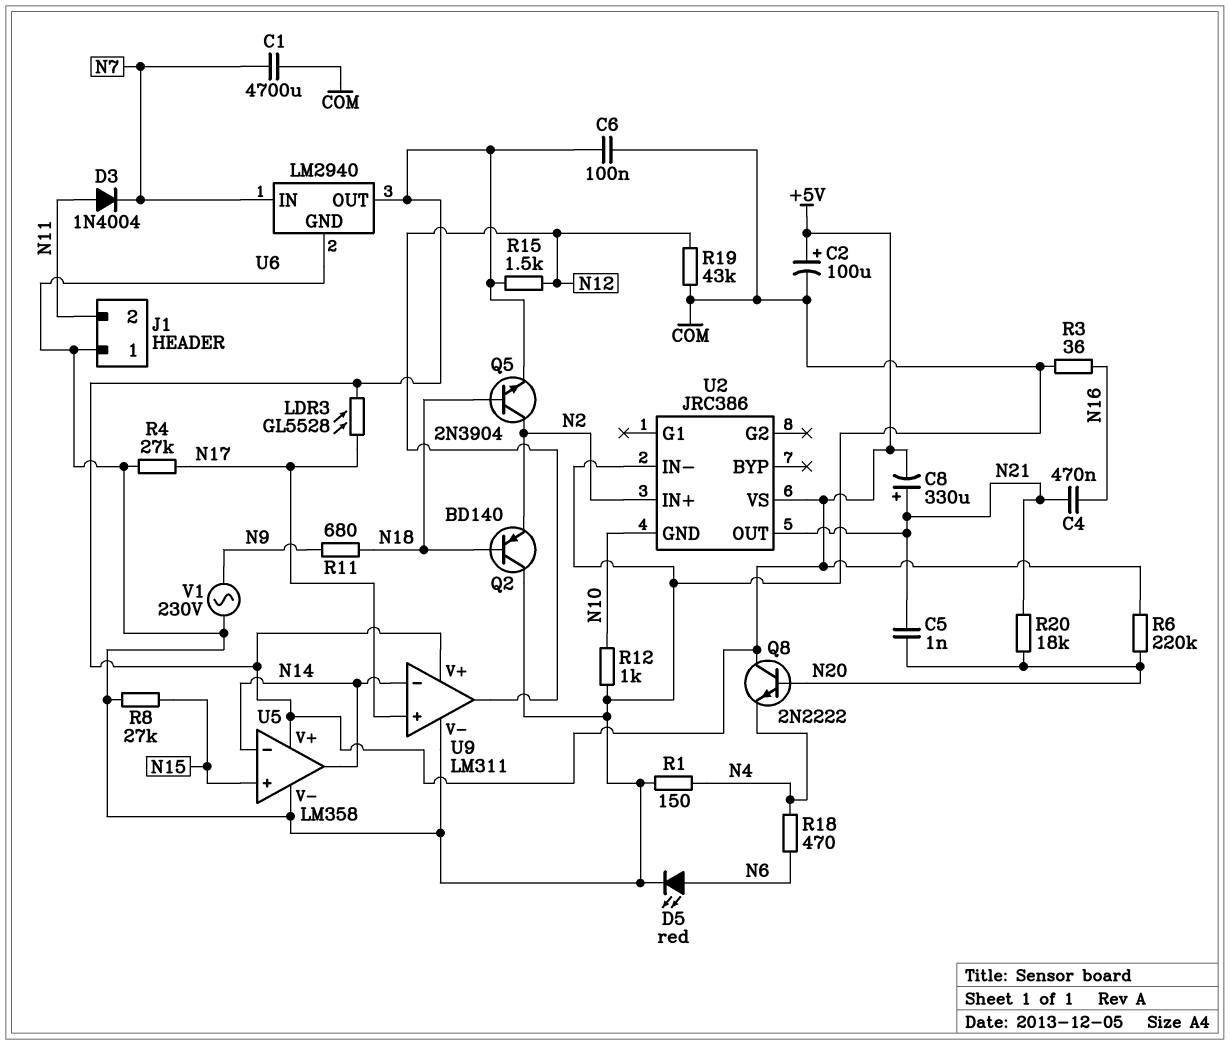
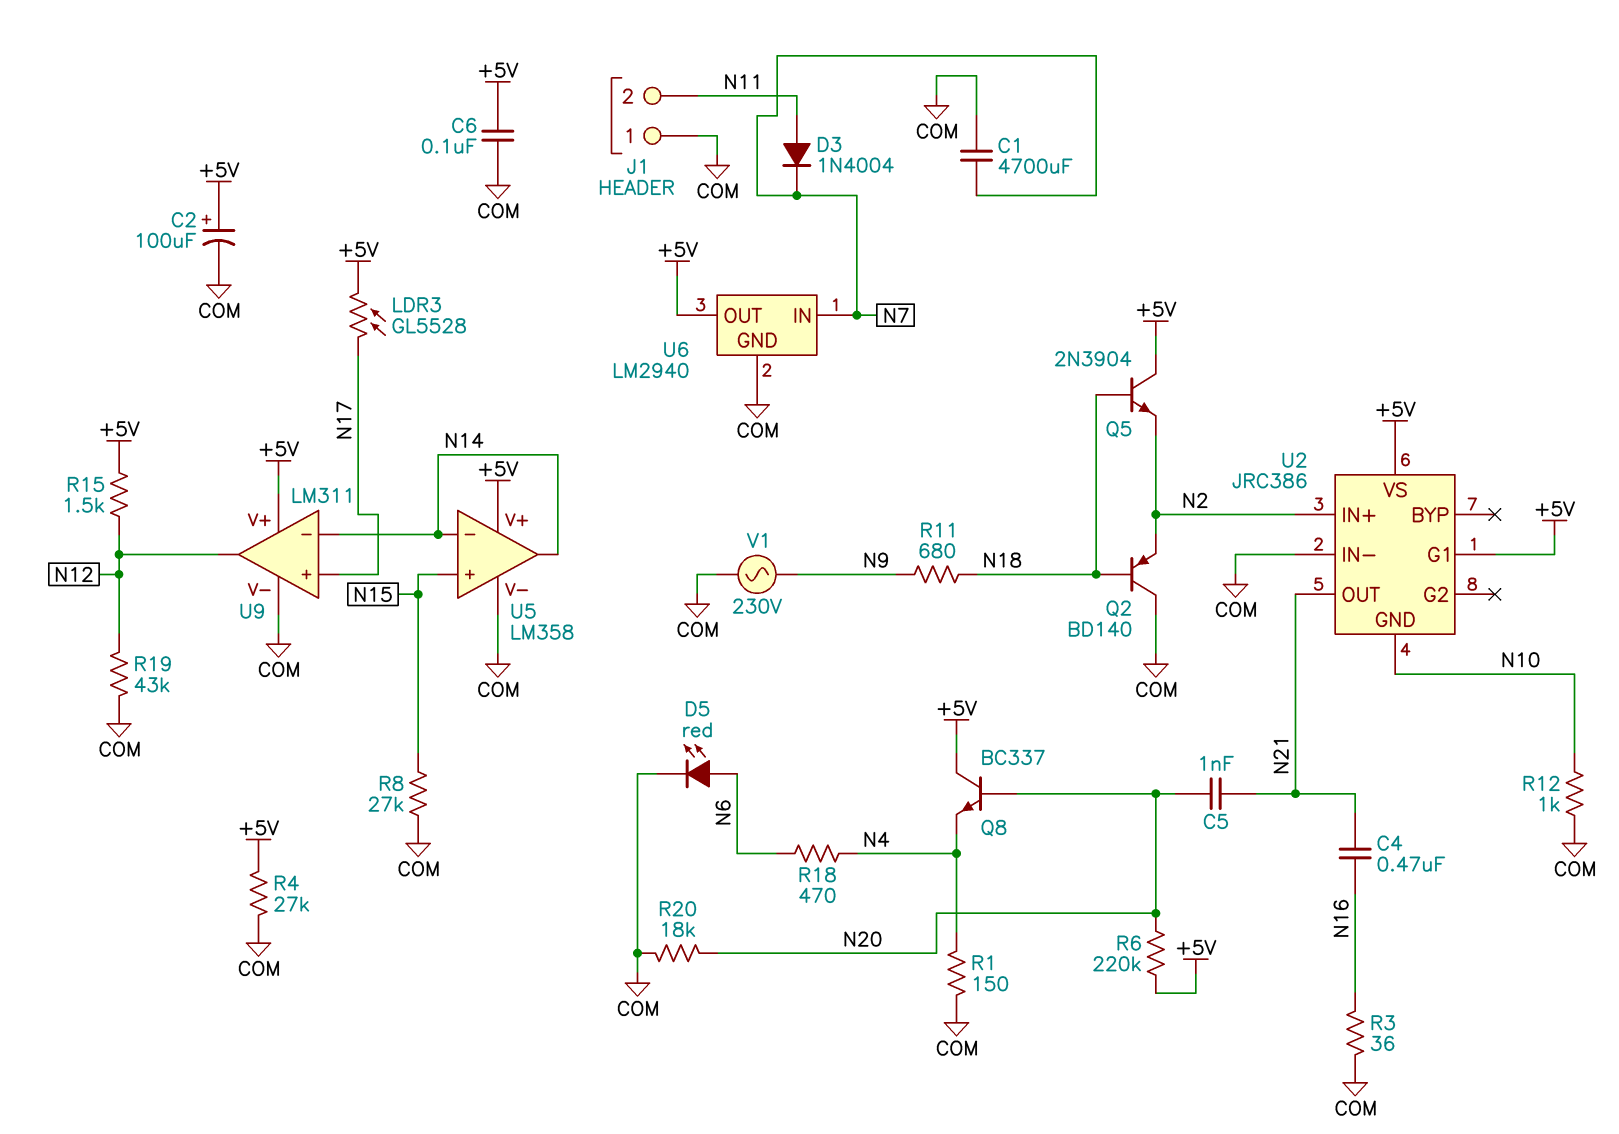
C8: 330uF (plus N21, minus +5V) -> none
Q5: NPN 2N3904 (B N18, C N2, E +5V) -> NPN 2N3904 (B N18, C +5V, E N2)
Q8: NPN 2N2222 (B N20, C +5V, E N4) -> NPN BC337 (B N20, C +5V, E N4)
R4: 27k (COM, N17) -> 27k (+5V, COM)
R20: 18k (N20, N21) -> 18k (COM, N20)
U2 pin G1: none -> +5V

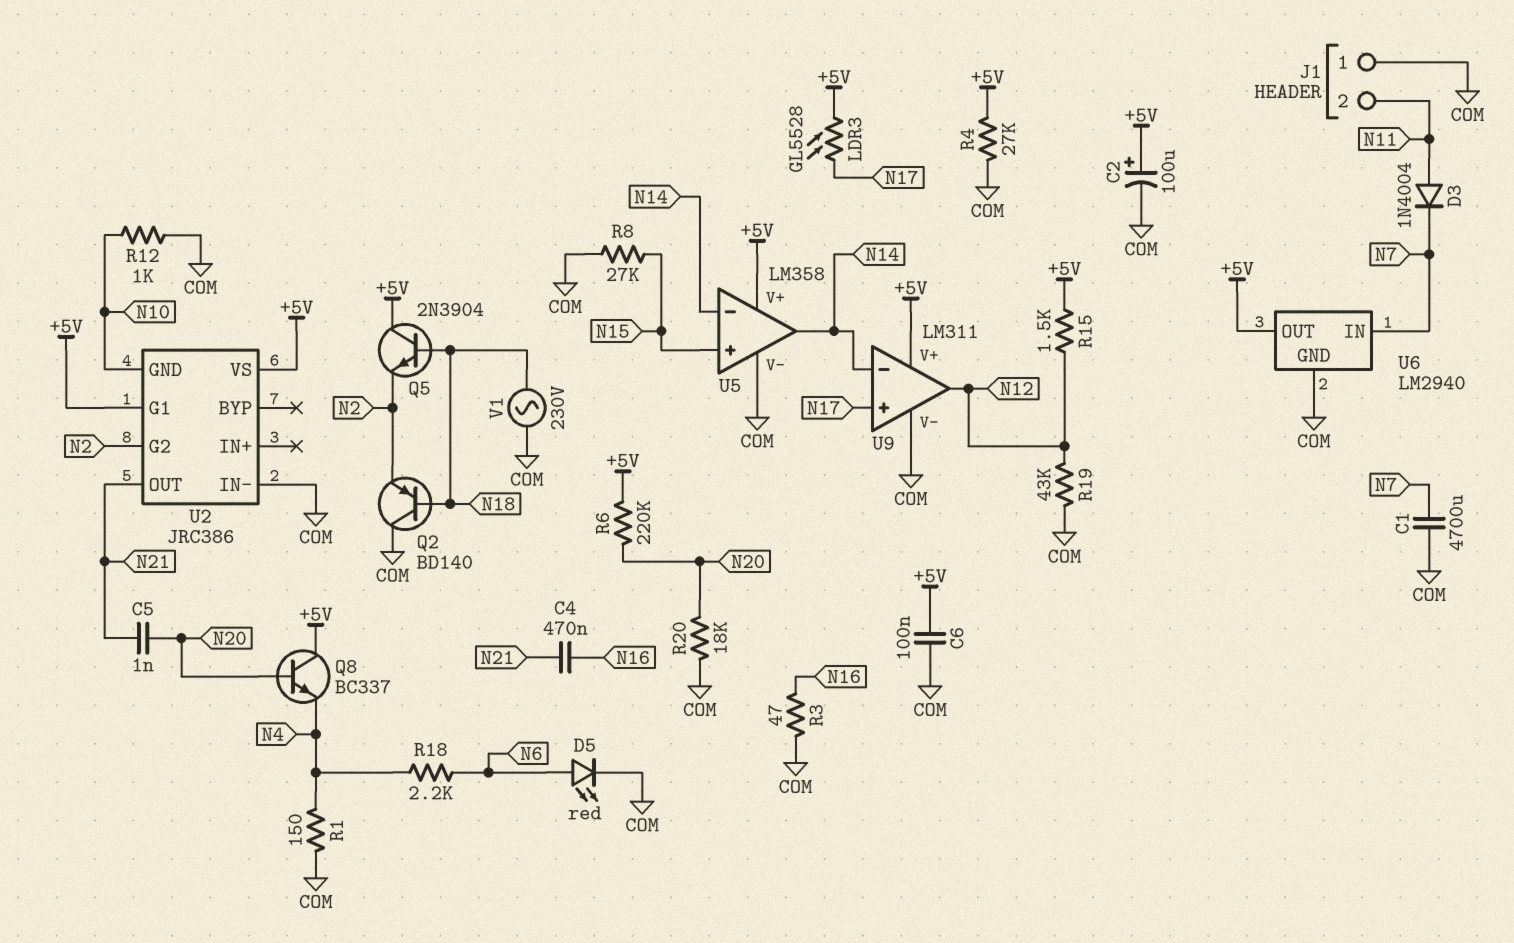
R3: 36 (COM, N16) -> 47 (COM, N16)
R11: 680 (N9, N18) -> none
R18: 470 (N4, N6) -> 2.2k (N4, N6)
U2 pin G2: none -> N2
U2 pin IN+: N2 -> none
V1: AC 230V (COM, N9) -> AC 230V (COM, N18)

